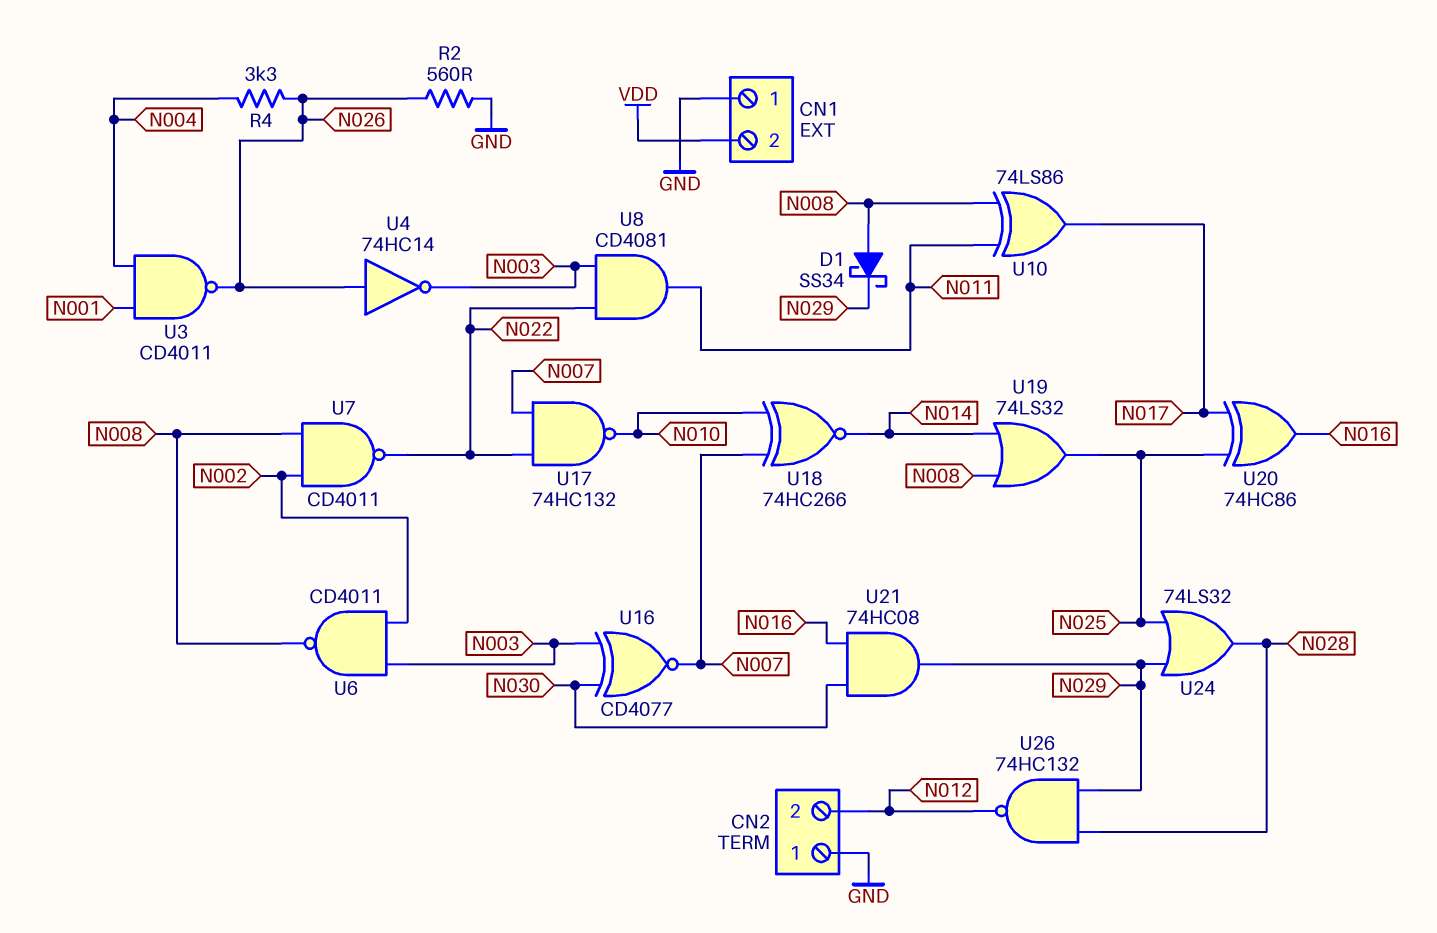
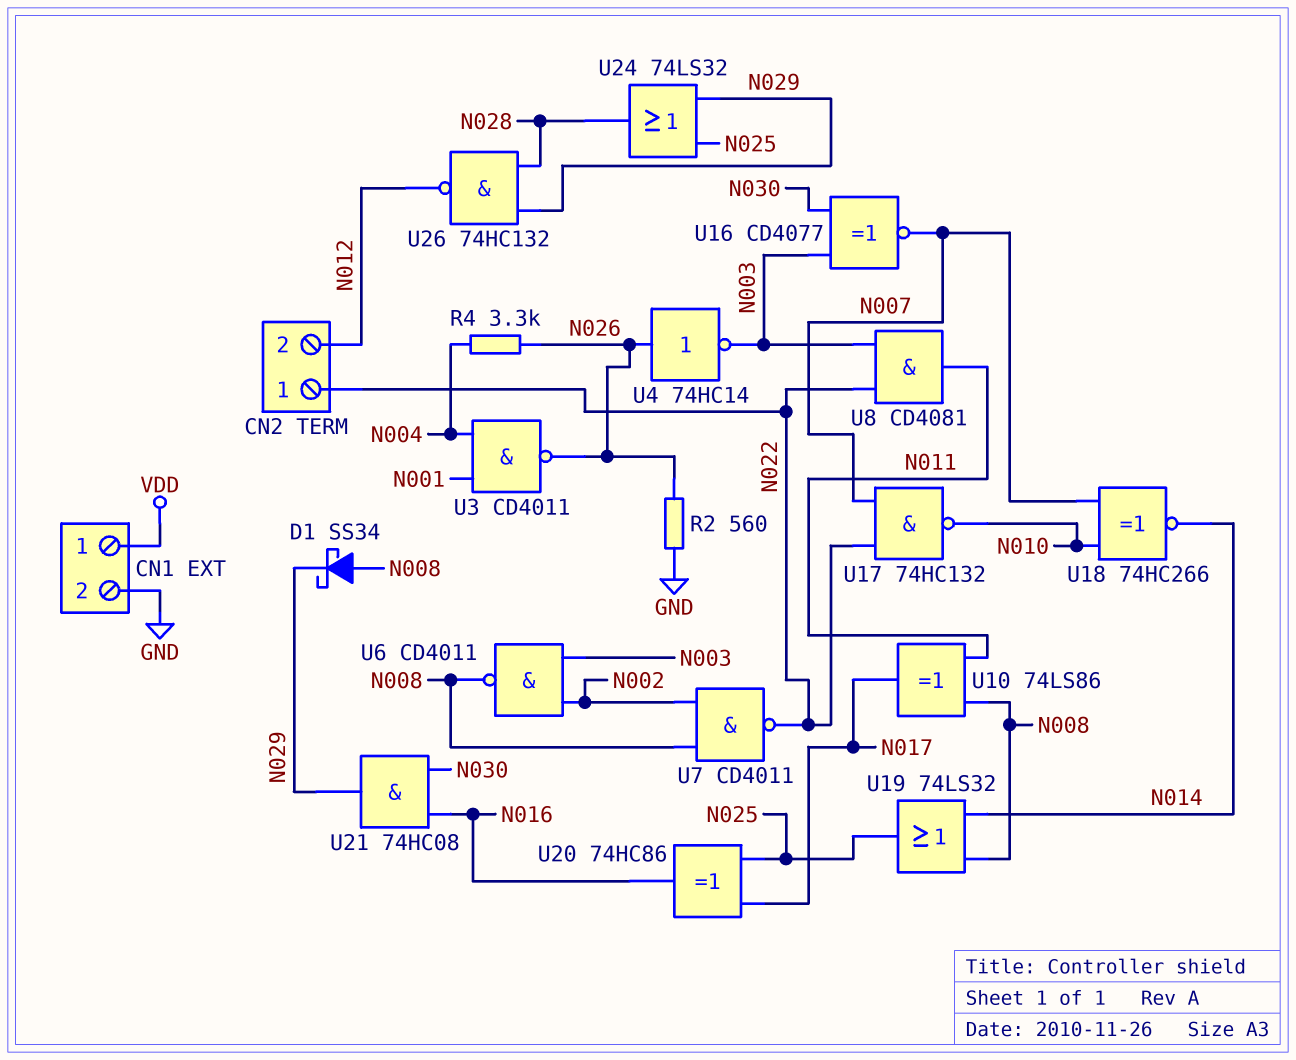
CN1 pin 1: GND -> VDD
CN1 pin 2: VDD -> GND
CN2 pin 1: GND -> N022

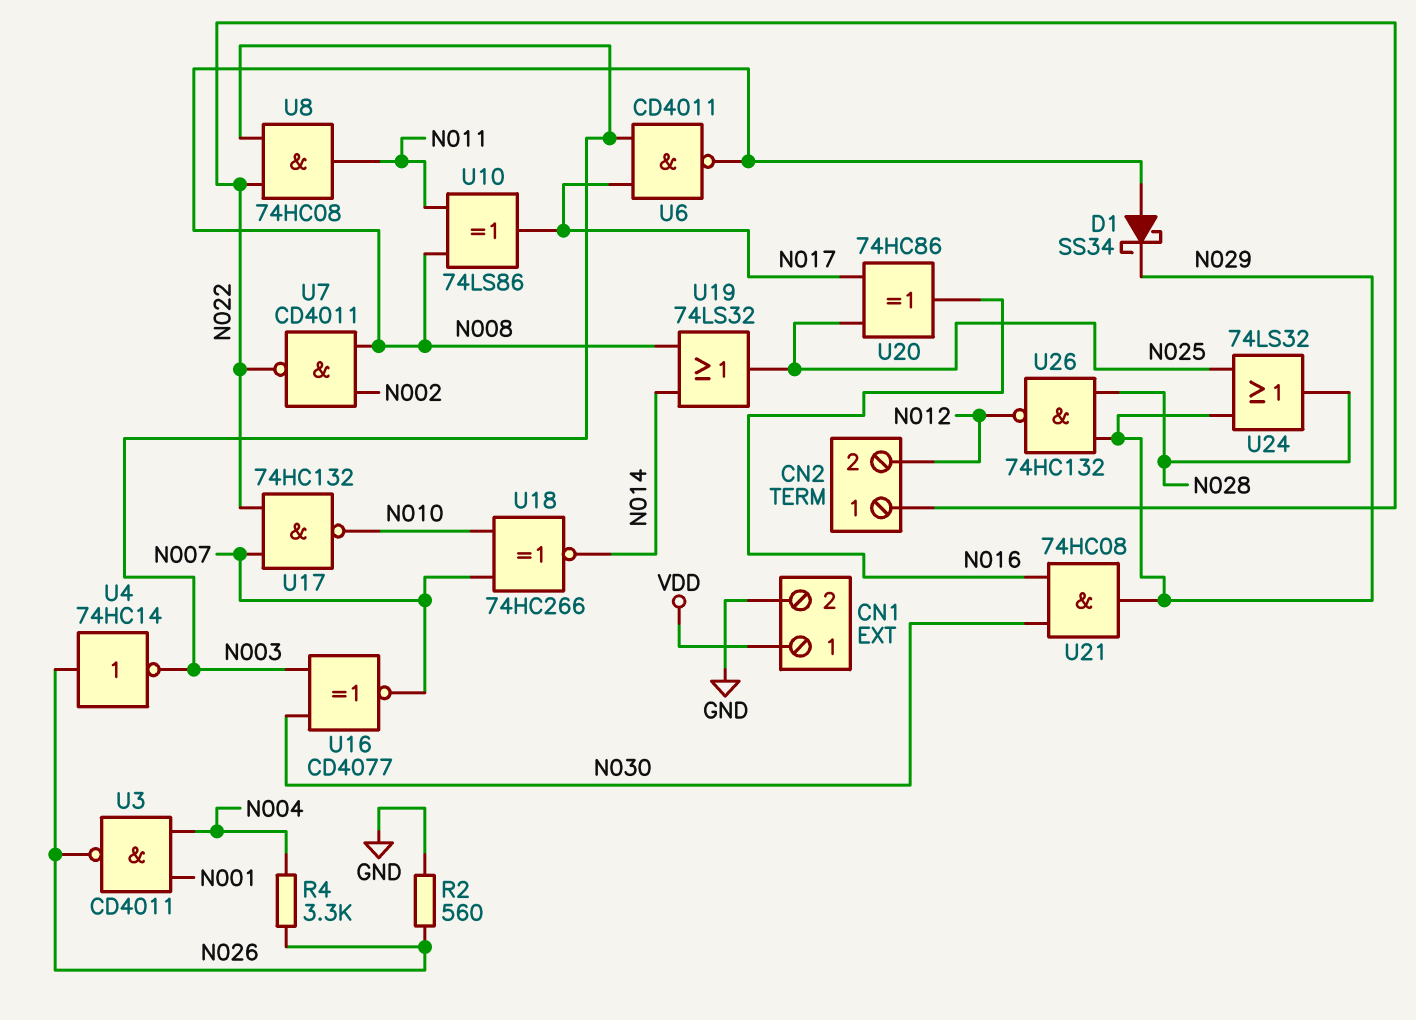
U6: NAND CD4011 (in N002, in N003, out N008) -> NAND CD4011 (in N003, in N017, out N008)
U8: AND CD4081 (in N003, in N022, out N011) -> AND 74HC08 (in N003, in N022, out N011)

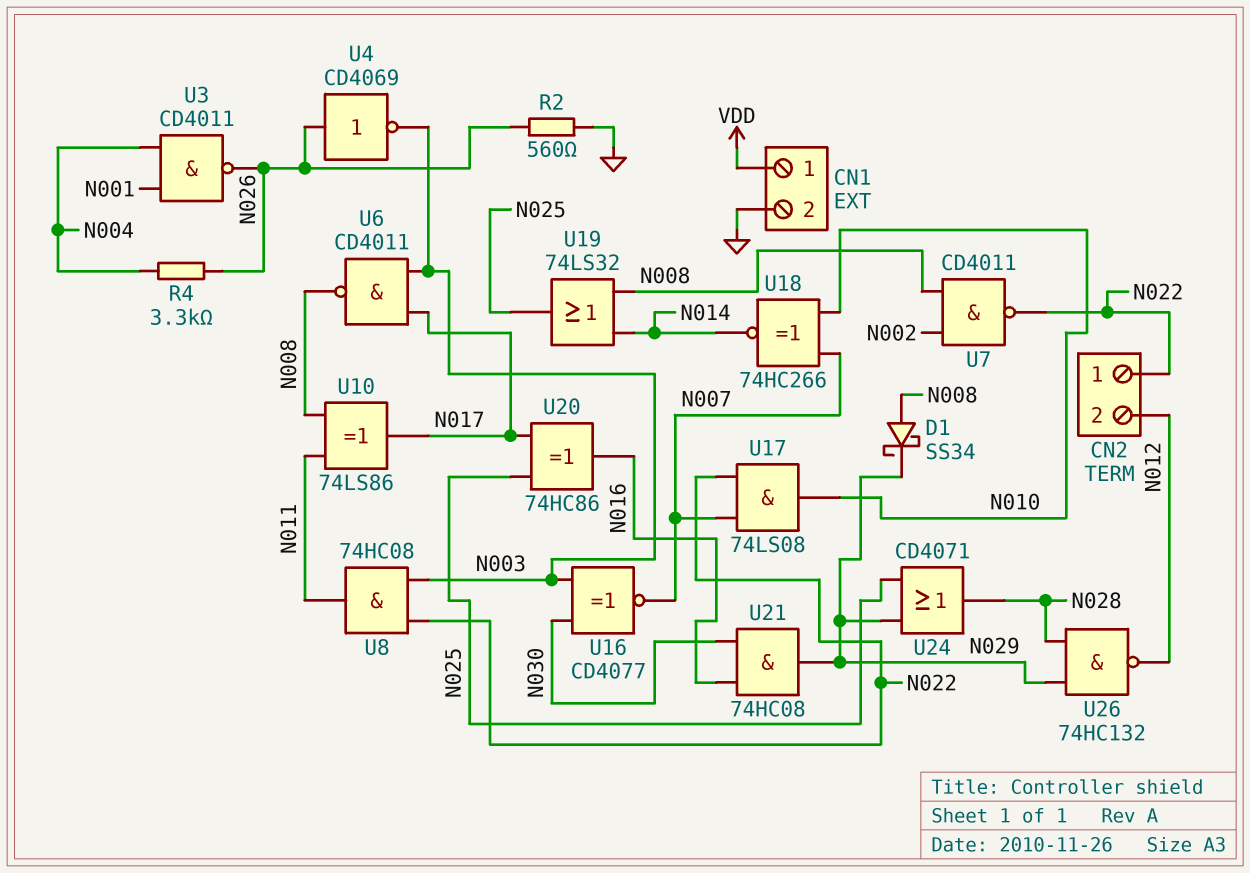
U4: NOT 74HC14 (in N026, out N003) -> NOT CD4069 (in N026, out N003)
U17: NAND 74HC132 (in N007, in N022, out N010) -> AND 74LS08 (in N007, in N022, out N010)
U24: OR 74LS32 (in N025, in N029, out N028) -> OR CD4071 (in N025, in N029, out N028)

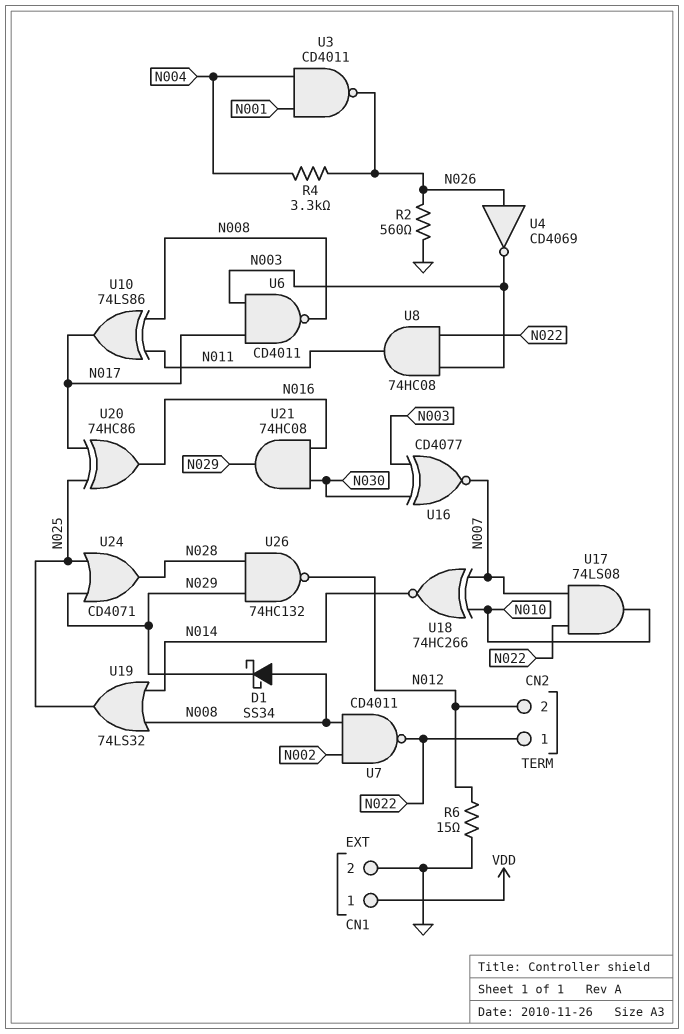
R6: none -> 15 (GND, N012)

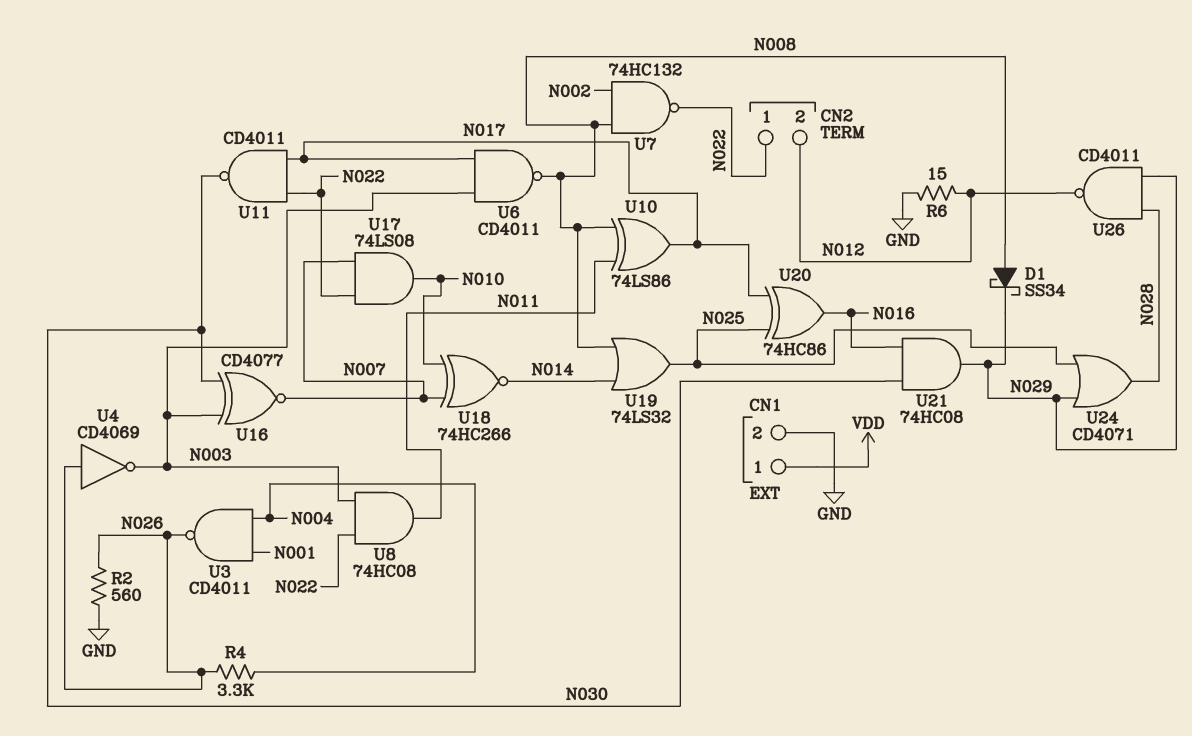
U7: NAND CD4011 (in N002, in N008, out N022) -> NAND 74HC132 (in N002, in N008, out N022)
U11: none -> NAND CD4011 (in N017, in N022, out N030)
U26: NAND 74HC132 (in N028, in N029, out N012) -> NAND CD4011 (in N028, in N029, out N012)

